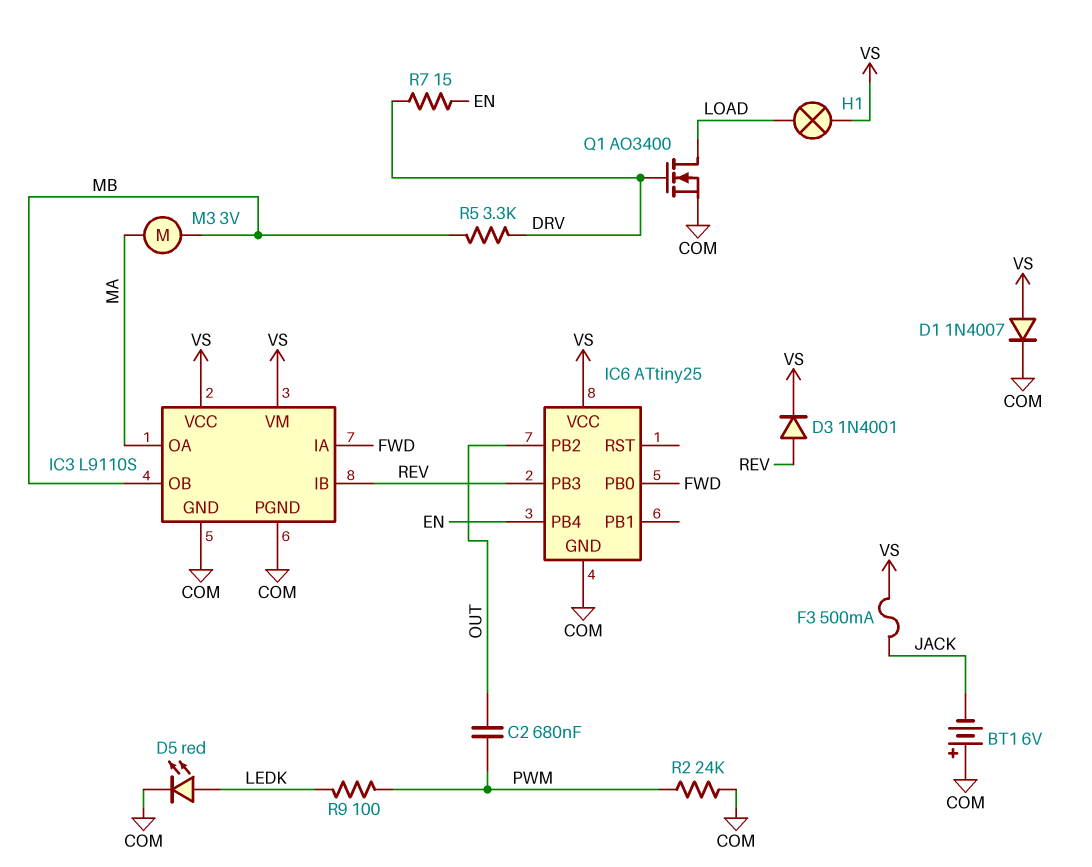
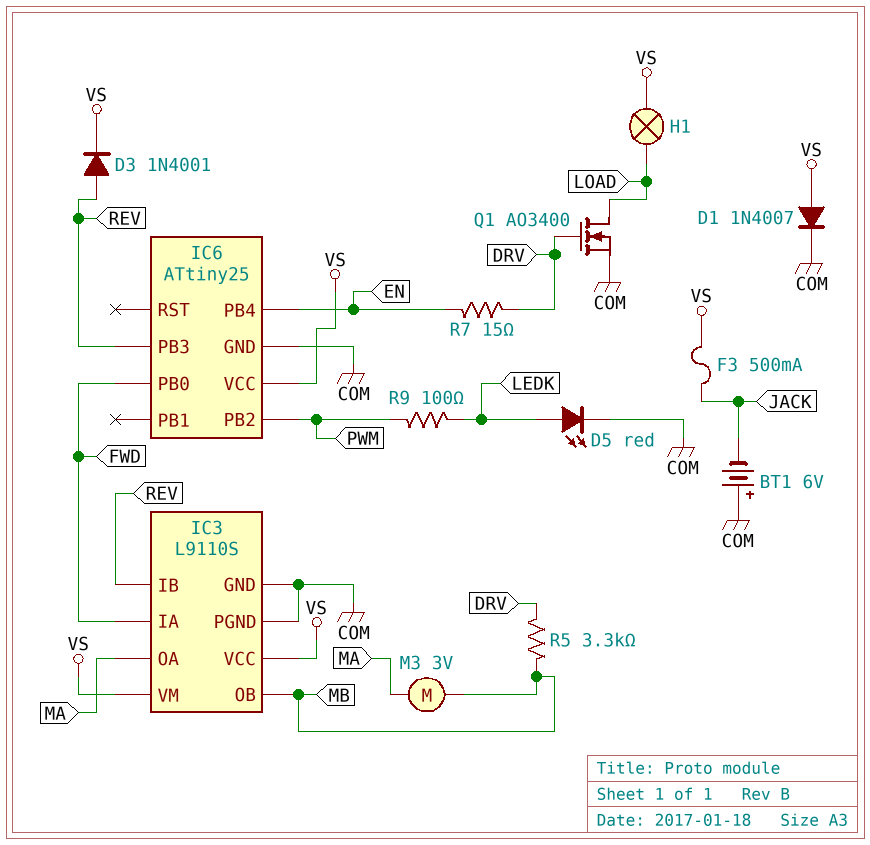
C2: 680nF (OUT, PWM) -> none
IC6 pin PB2: OUT -> PWM
R2: 24k (COM, PWM) -> none

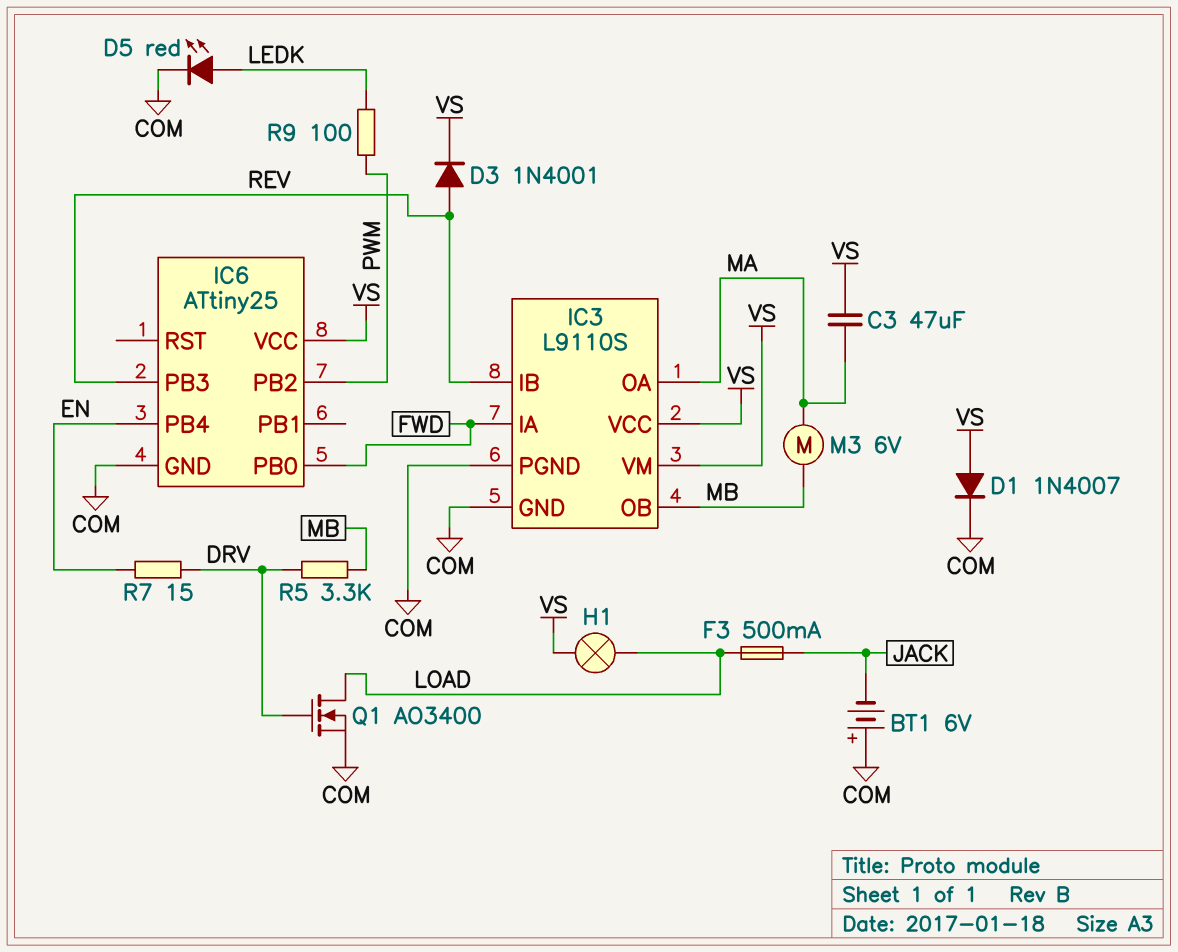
C3: none -> 47uF (MA, VS)
F3: 500mA (JACK, VS) -> 500mA (JACK, LOAD)
M3: motor 3V (MA, MB) -> motor 6V (MA, MB)

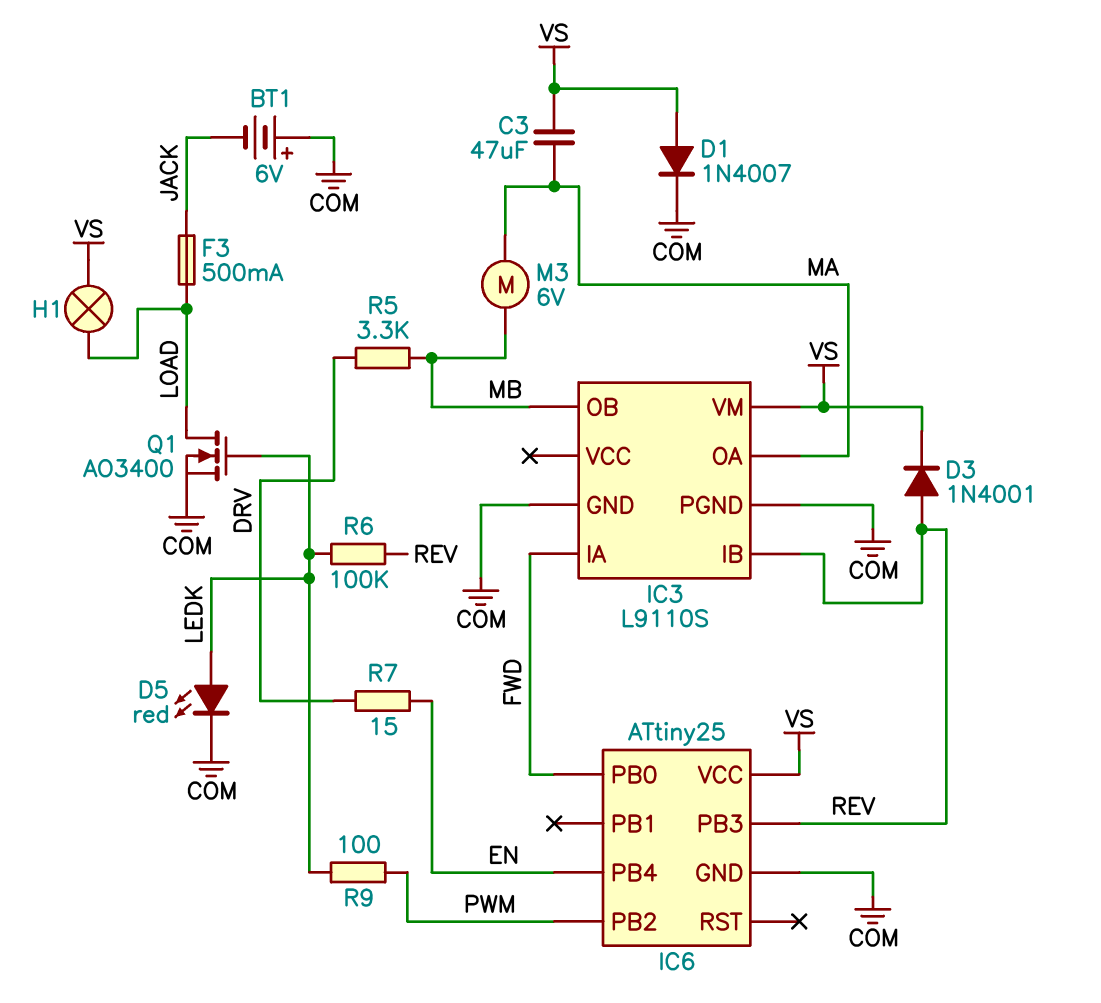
IC3 pin VCC: VS -> none
Q1: NMOS AO3400 (G DRV, D LOAD, S COM) -> NMOS AO3400 (G LEDK, D LOAD, S COM)
R6: none -> 100k (LEDK, REV)

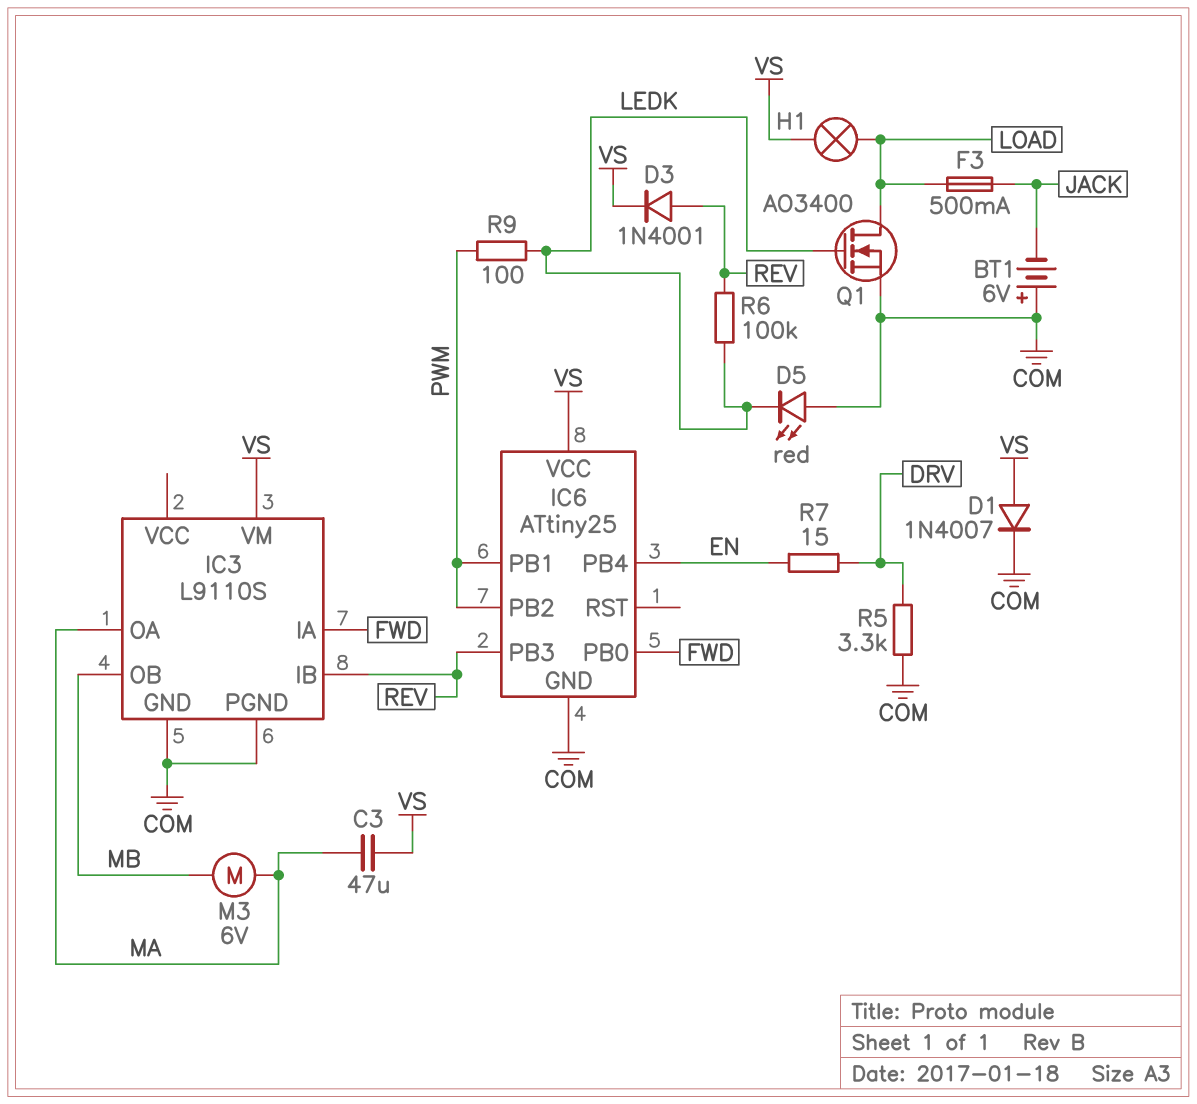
D5: LED red (A LEDK, K COM) -> LED red (A COM, K LEDK)
IC6 pin PB1: none -> PWM
R5: 3.3k (DRV, MB) -> 3.3k (COM, DRV)

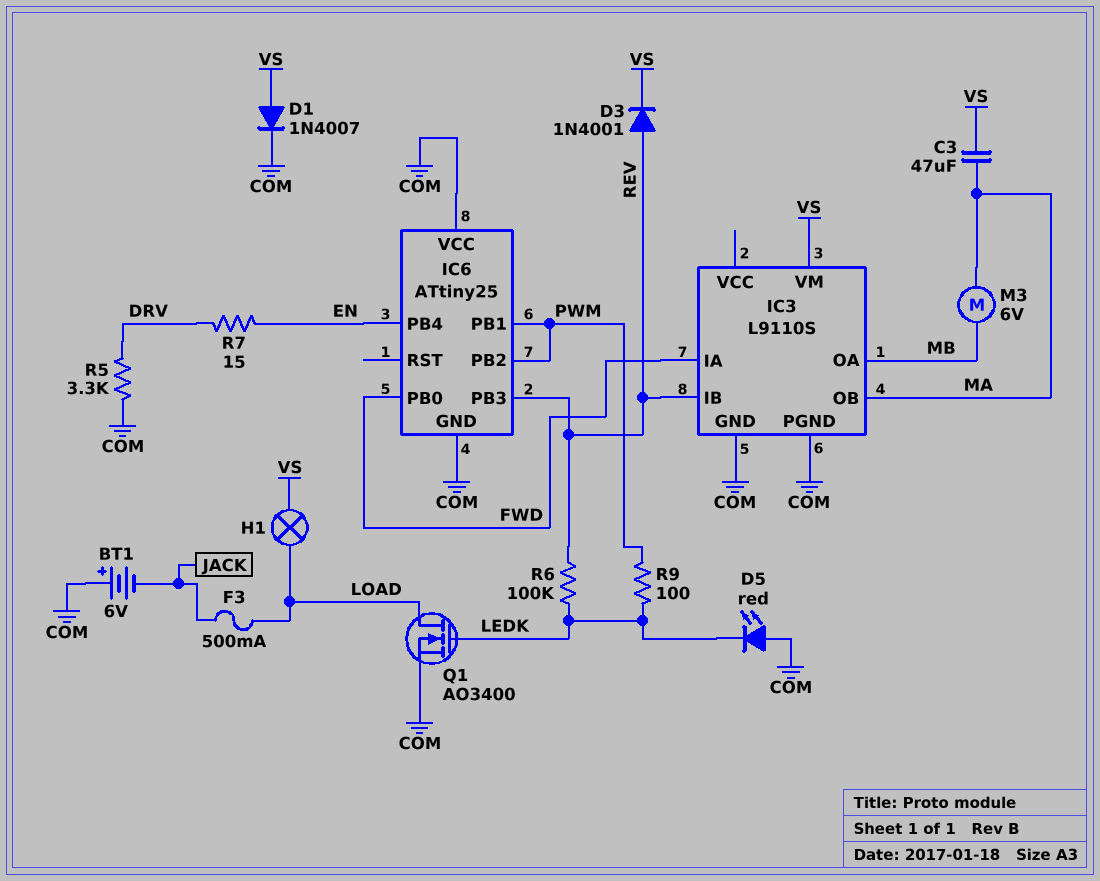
IC3 pin OA: MA -> MB
IC3 pin OB: MB -> MA
IC6 pin VCC: VS -> COM

